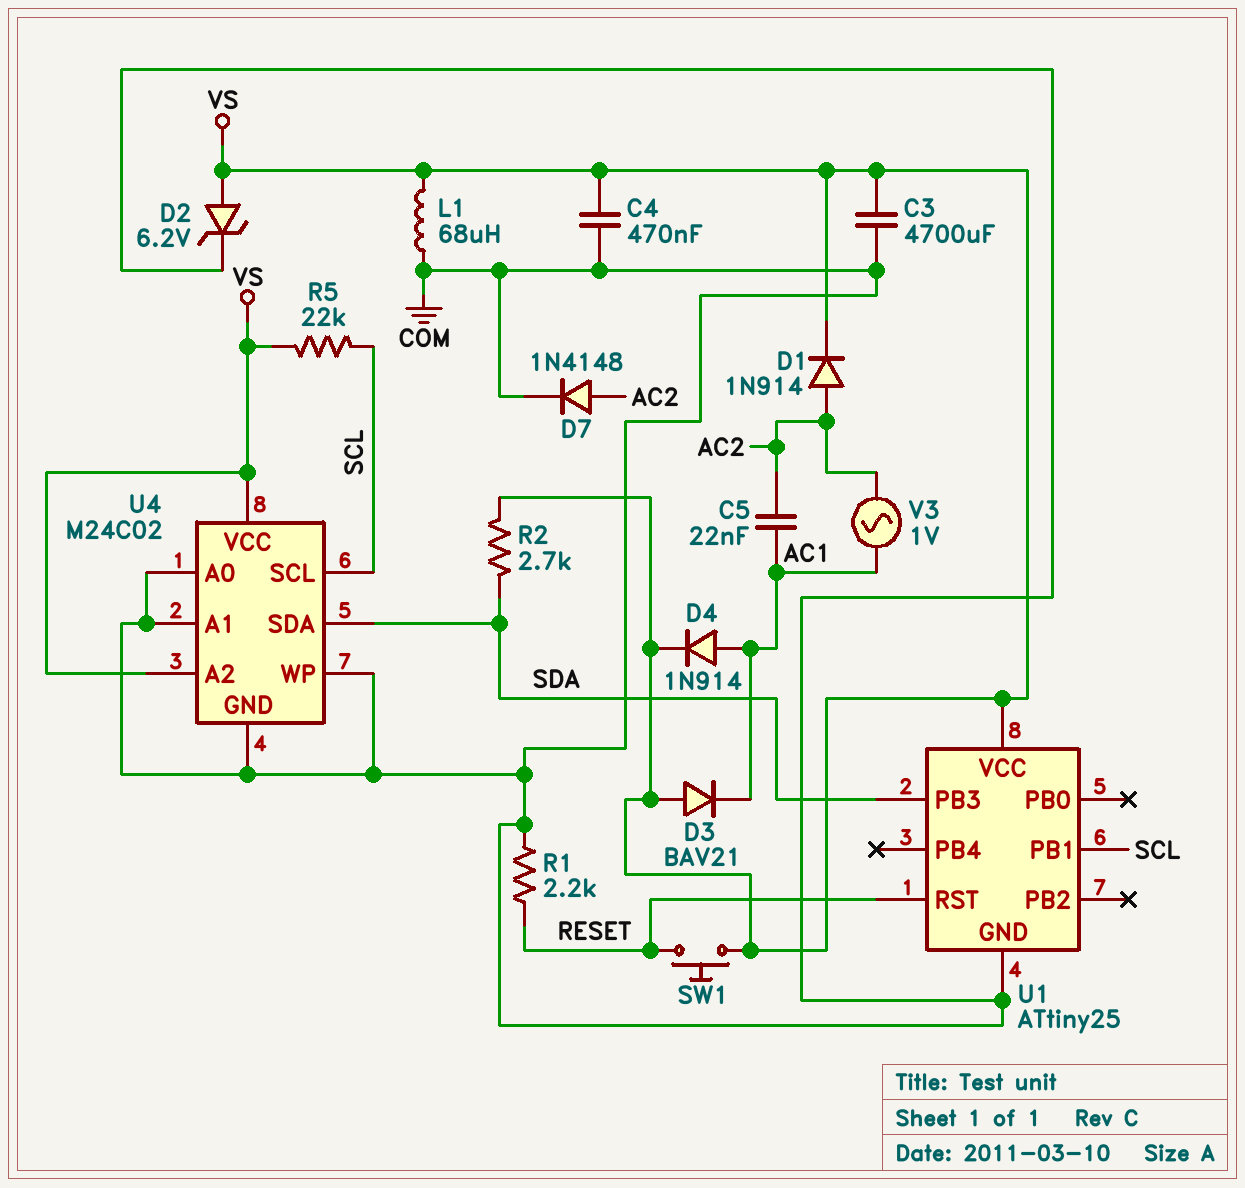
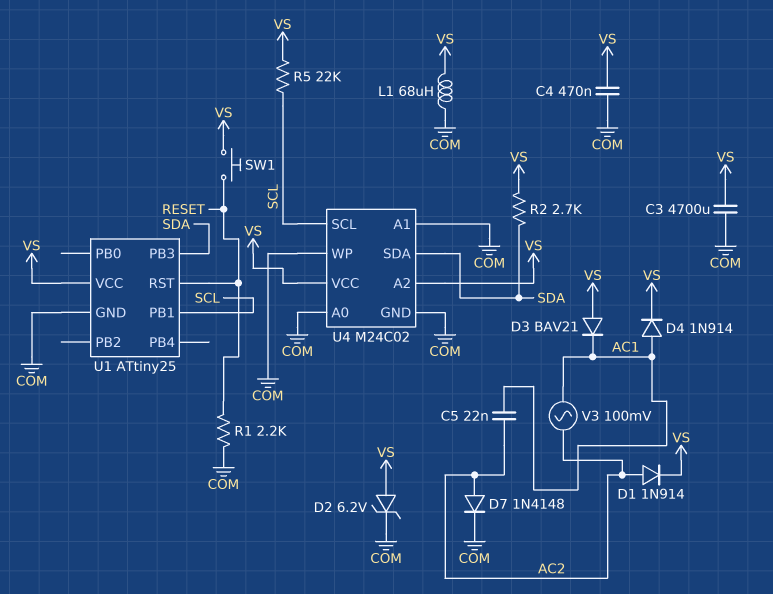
V3: AC 1V (AC1, AC2) -> AC 100mV (AC1, AC2)

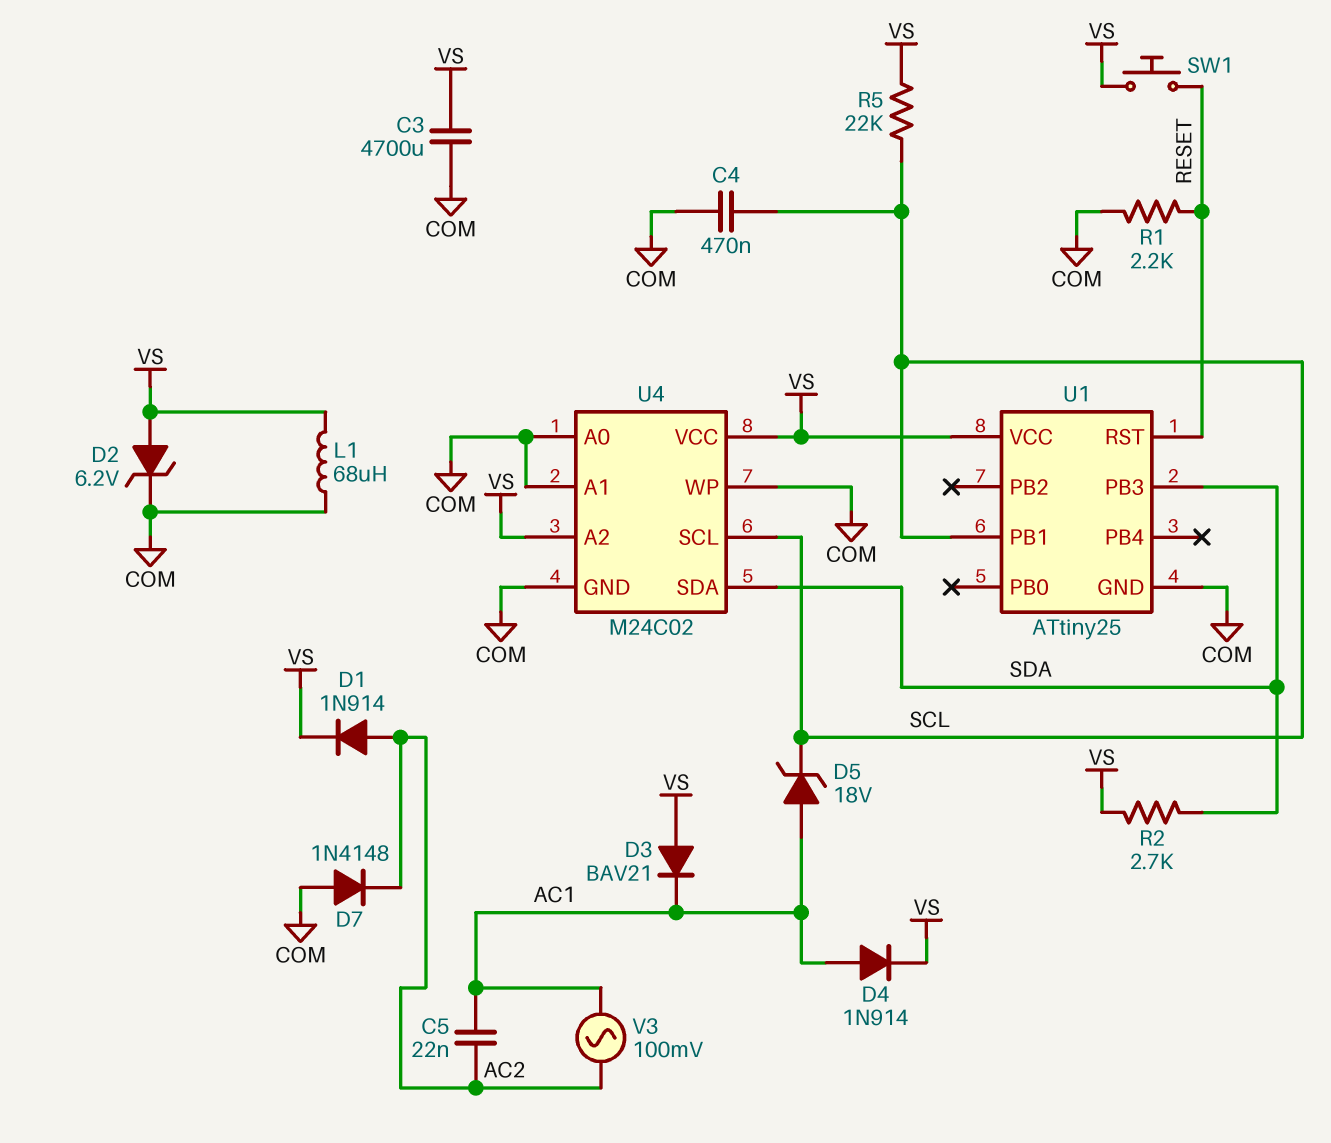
C4: 470nF (COM, VS) -> 470nF (COM, SCL)
D5: none -> zener 18V (A AC1, K SCL)
D7: diode 1N4148 (A AC2, K COM) -> diode 1N4148 (A COM, K AC2)

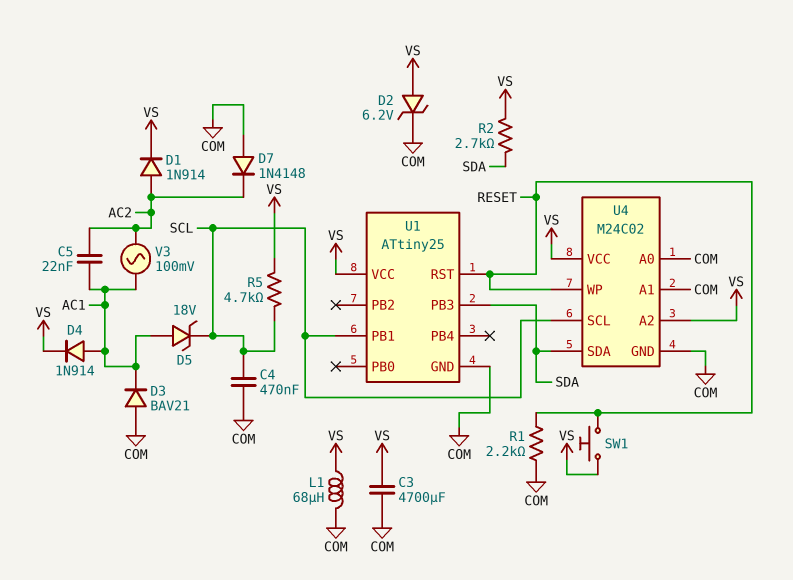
D3: diode BAV21 (A VS, K AC1) -> diode BAV21 (A COM, K AC1)
R5: 22k (SCL, VS) -> 4.7k (SCL, VS)
U4 pin WP: COM -> RESET

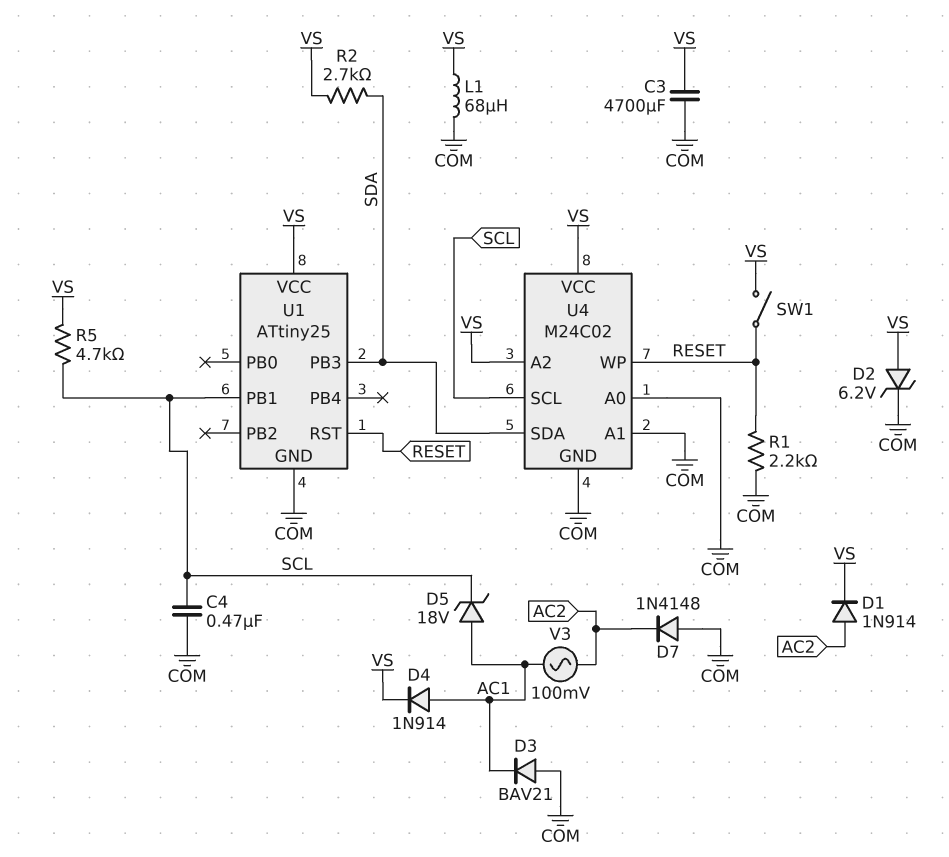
C5: 22nF (AC1, AC2) -> none
SW1: button (RESET, VS) -> switch (RESET, VS)

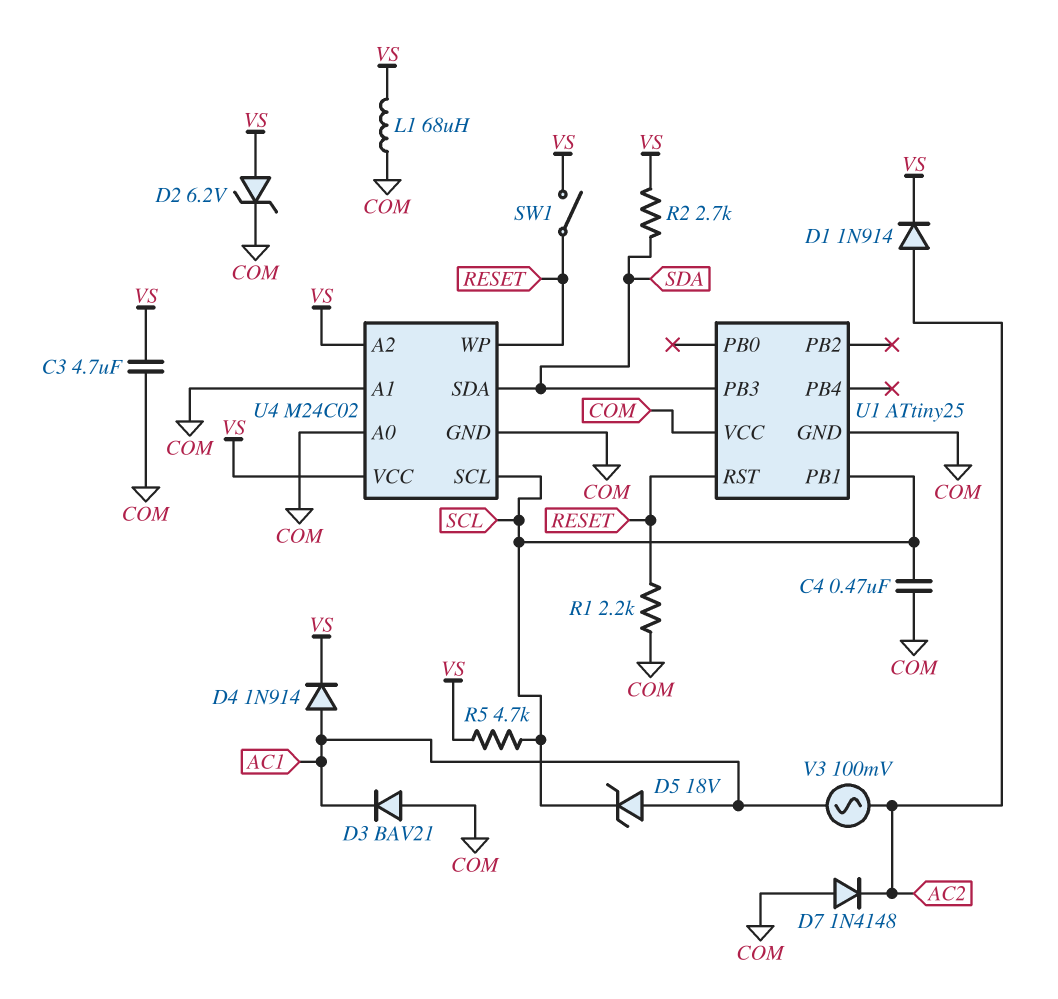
C3: 4700uF (COM, VS) -> 4.7uF (COM, VS)
U1 pin VCC: VS -> COM

